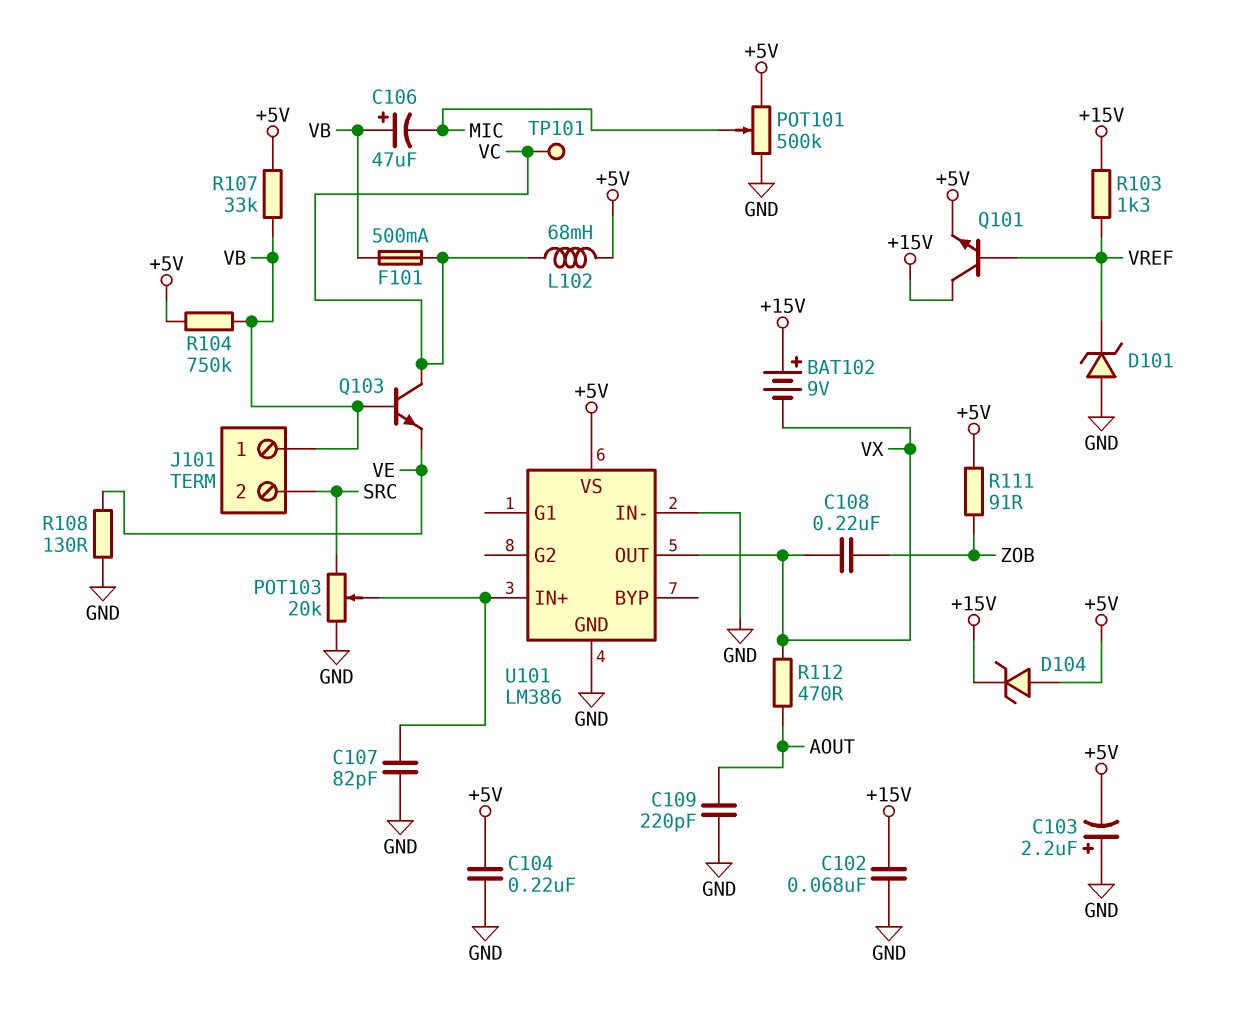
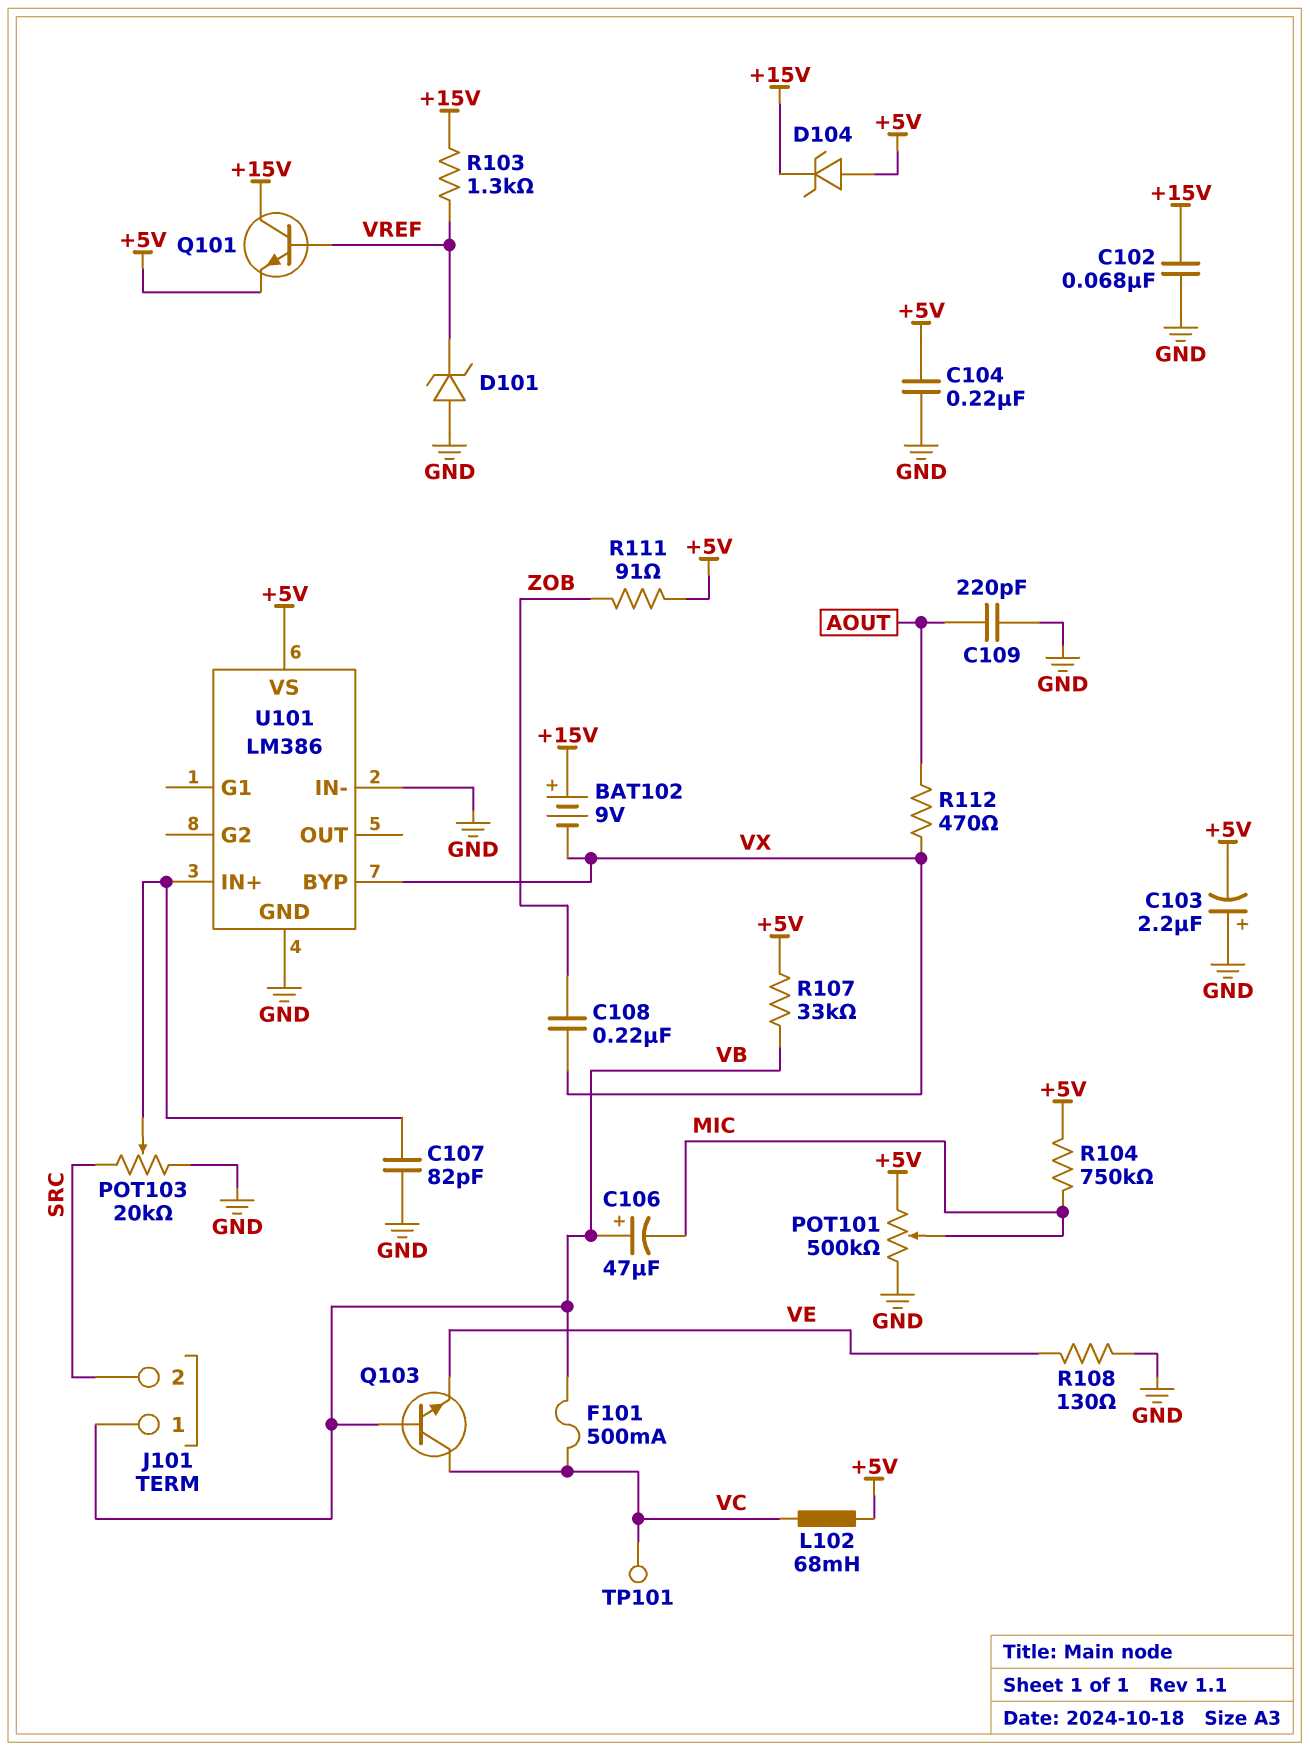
R104: 750k (+5V, VB) -> 750k (+5V, MIC)
U101 pin BYP: none -> VX
U101 pin OUT: VX -> none

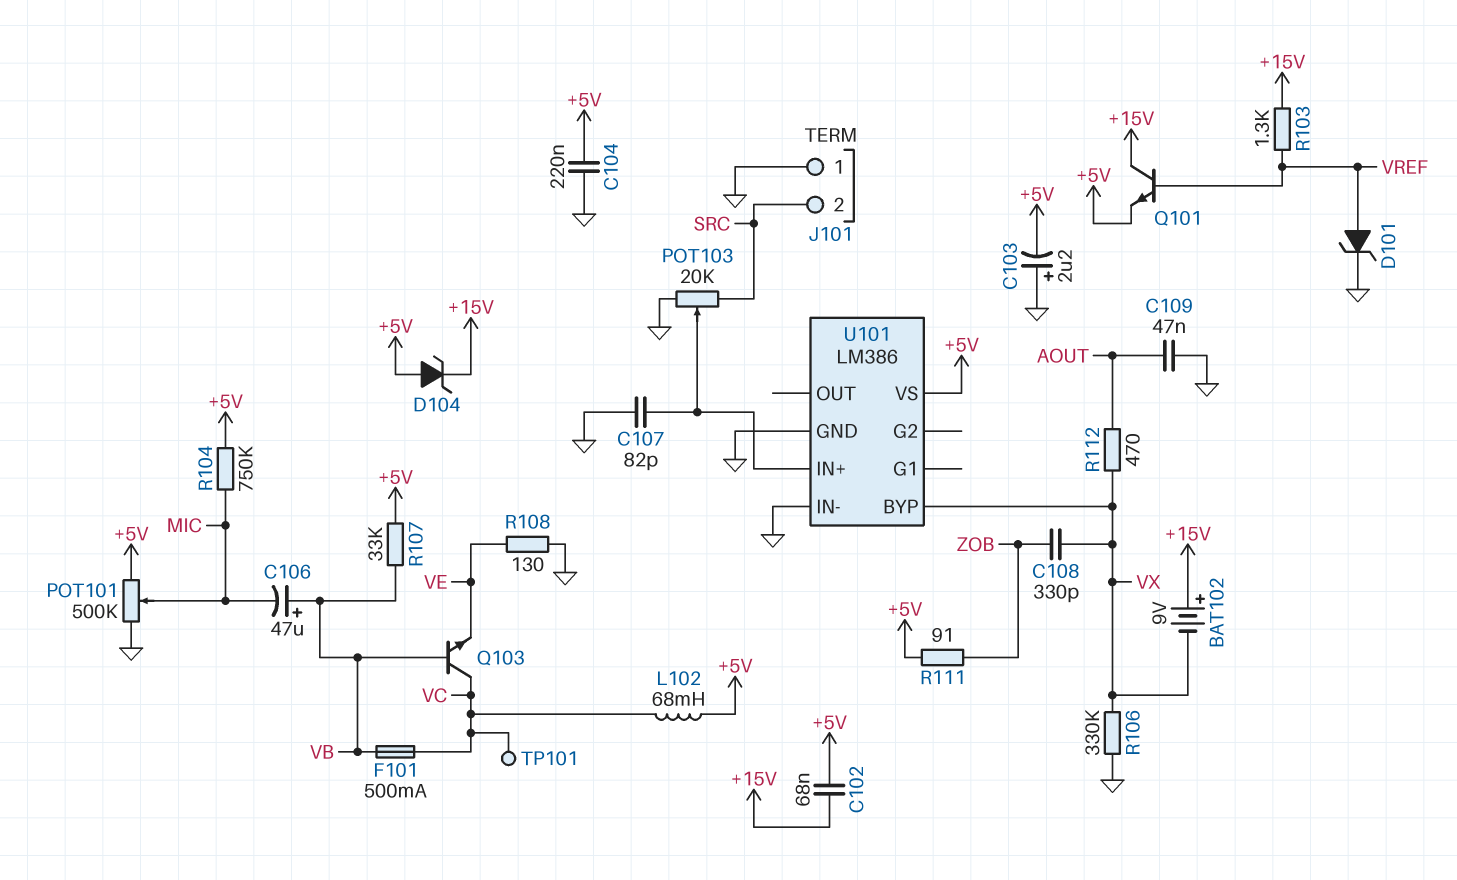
C102: 68nF (+15V, GND) -> 68nF (+5V, +15V)
C108: 220nF (VX, ZOB) -> 330pF (VX, ZOB)
C109: 220pF (AOUT, GND) -> 47nF (AOUT, GND)
D101: zener (A GND, K VREF) -> zener (A VREF, K GND)
J101 pin 1: VB -> GND
R106: none -> 330k (GND, VX)

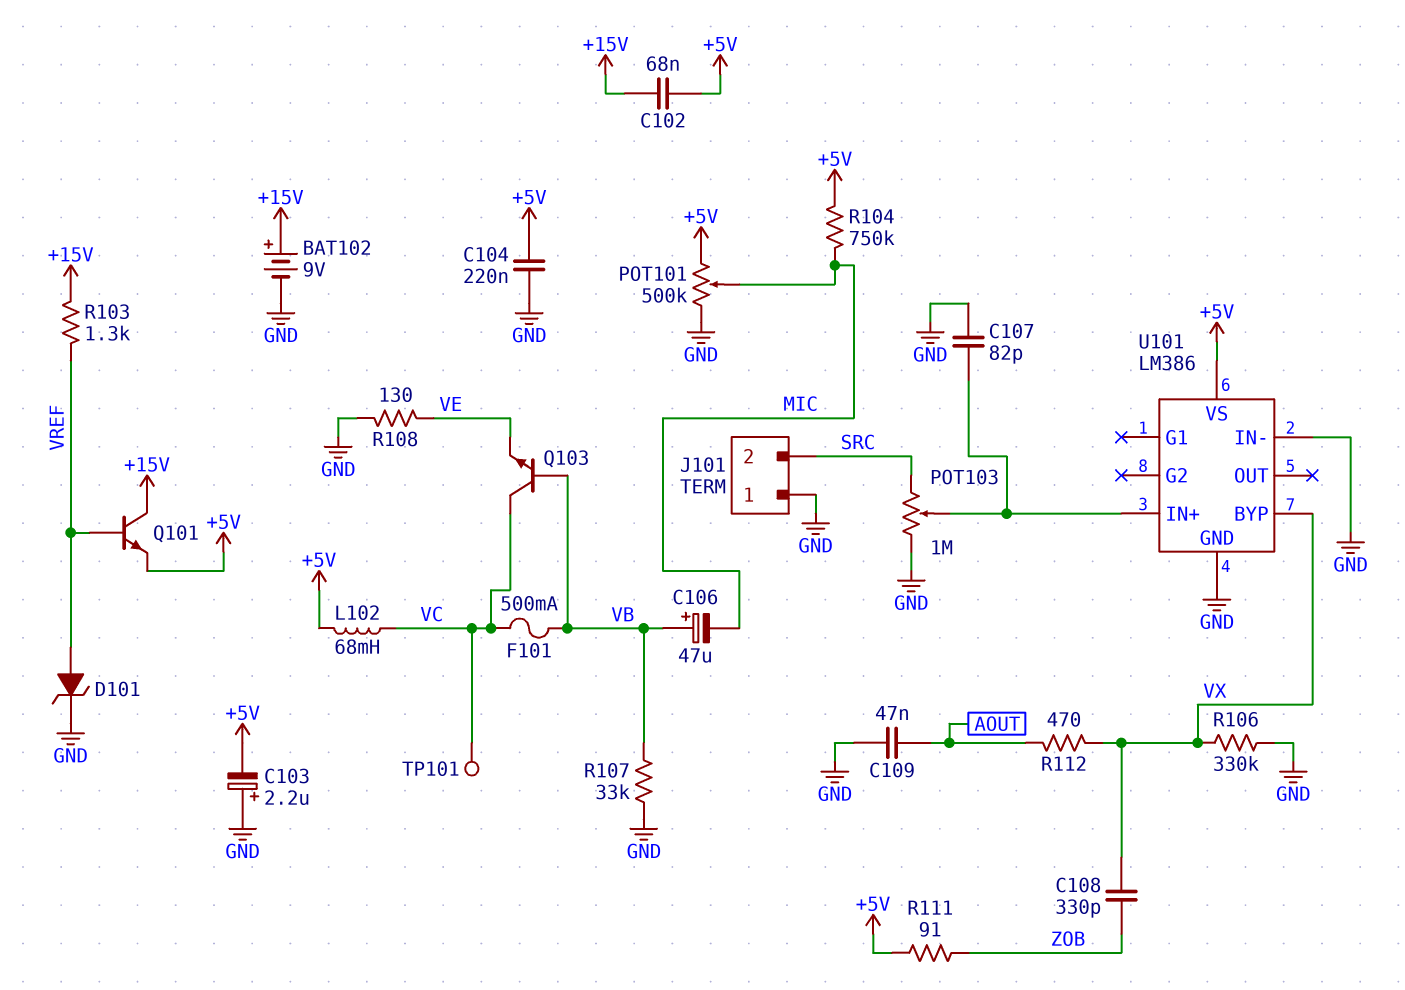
BAT102: 9V (plus +15V, minus VX) -> 9V (plus +15V, minus GND)
D104: zener (A +5V, K +15V) -> none
POT103: 20k (GND, SRC, wiper U101/IN+) -> 1M (GND, SRC, wiper U101/IN+)
R107: 33k (+5V, VB) -> 33k (GND, VB)

